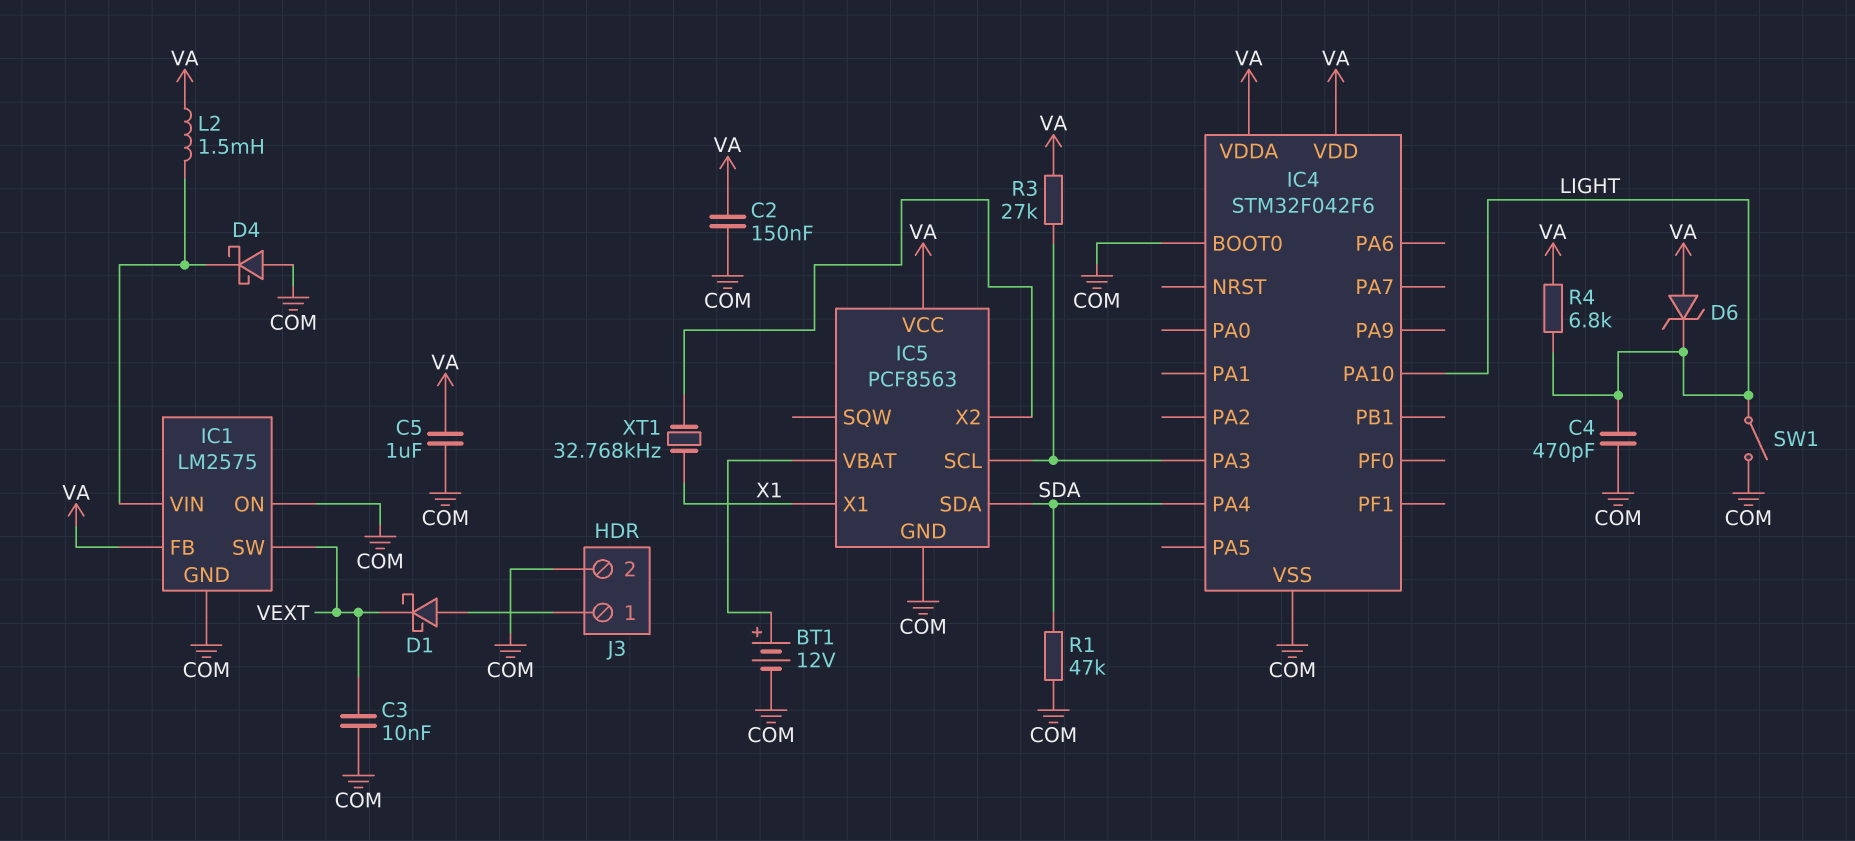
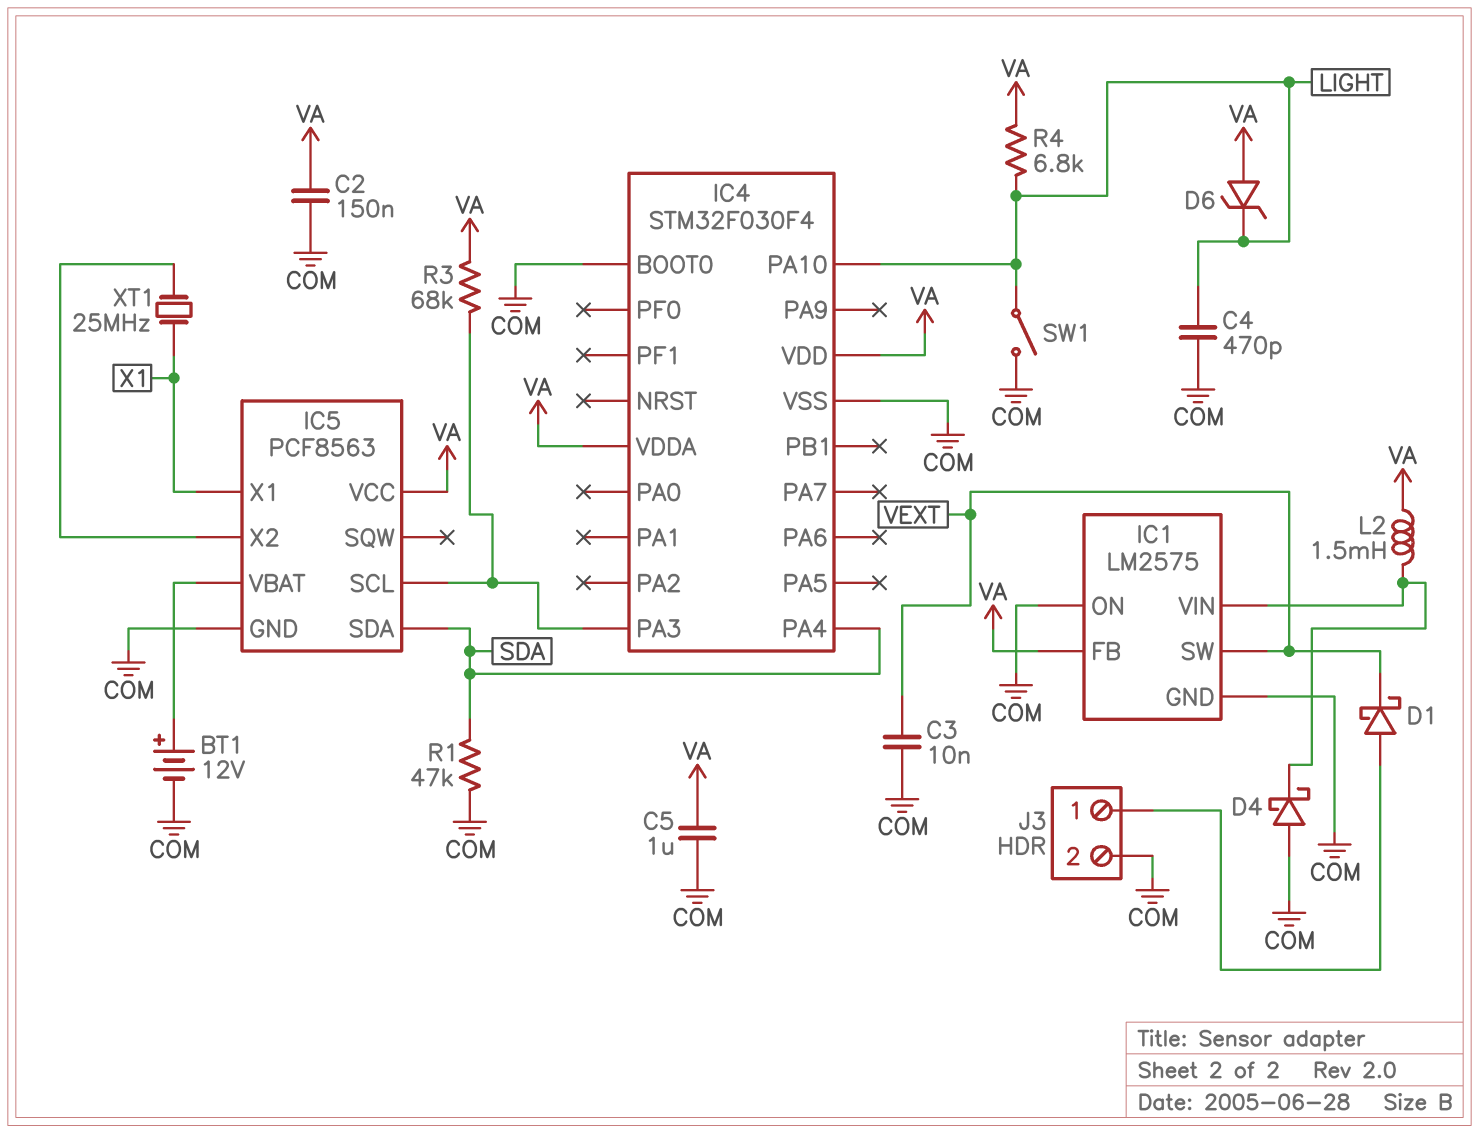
IC4: STM32F042F6 -> STM32F030F4
R3: 27k (IC4/PA3, VA) -> 68k (IC4/PA3, VA)
XT1: 32.768kHz (IC5/X2, X1) -> 25MHz (IC5/X2, X1)

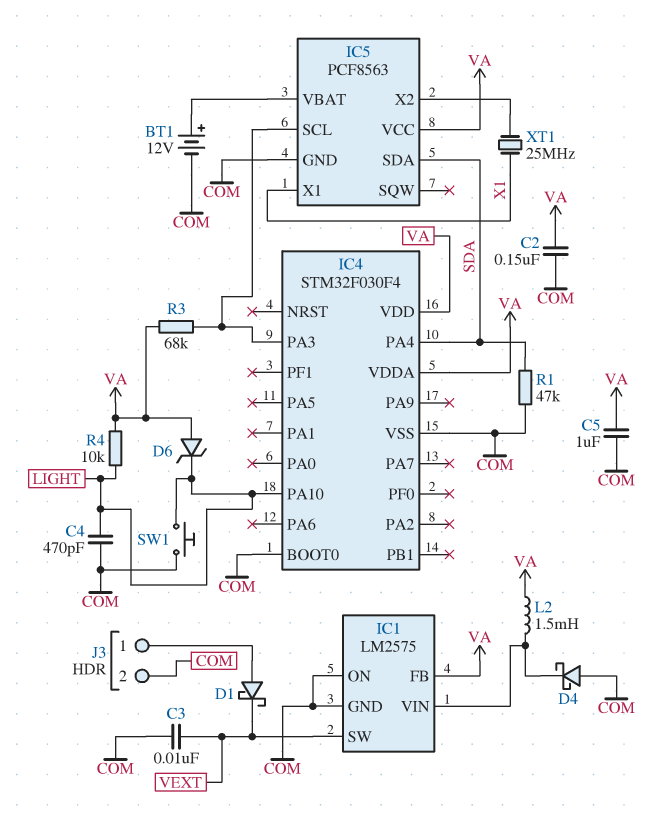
R4: 6.8k (LIGHT, VA) -> 10k (LIGHT, VA)
SW1: switch (COM, LIGHT) -> button (COM, LIGHT)

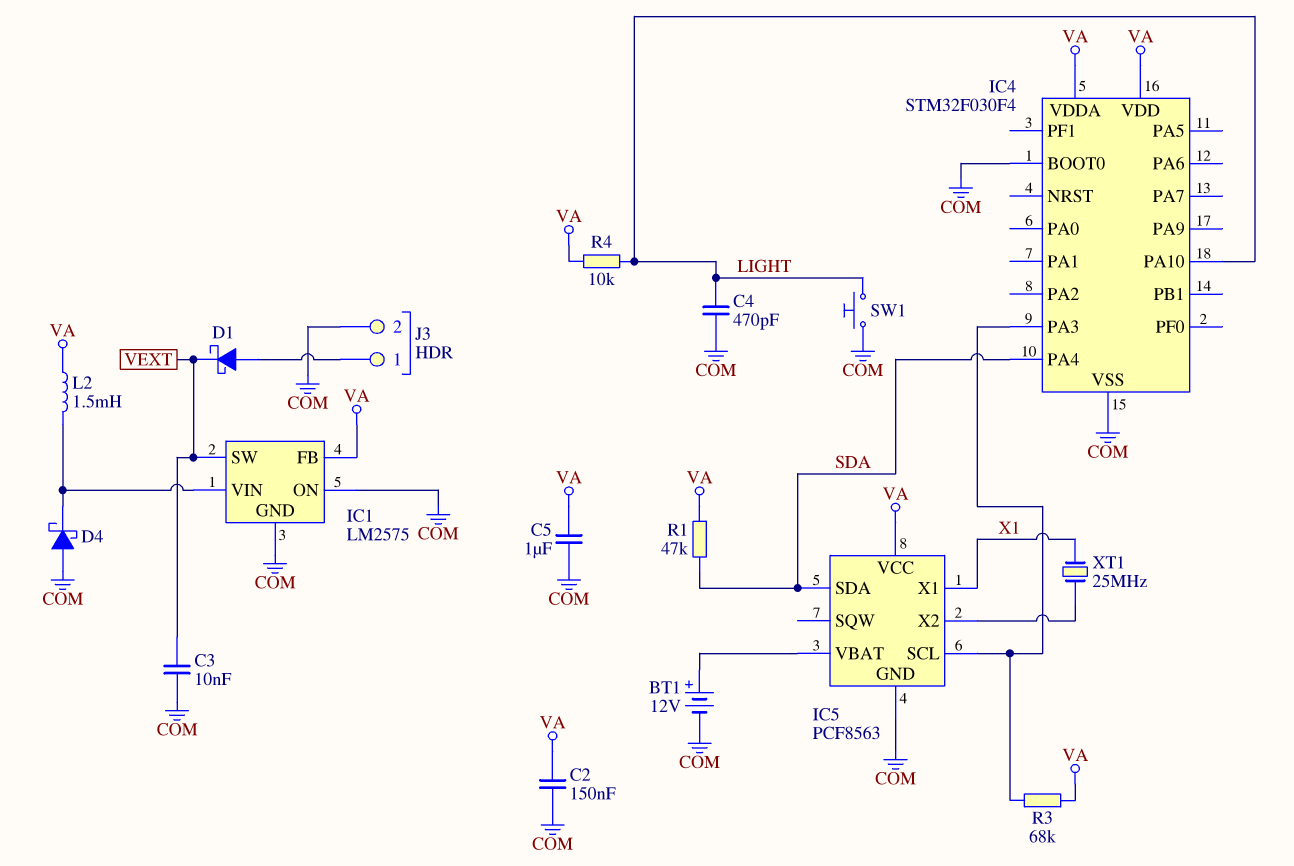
D6: zener (A VA, K LIGHT) -> none
R1: 47k (COM, SDA) -> 47k (SDA, VA)

